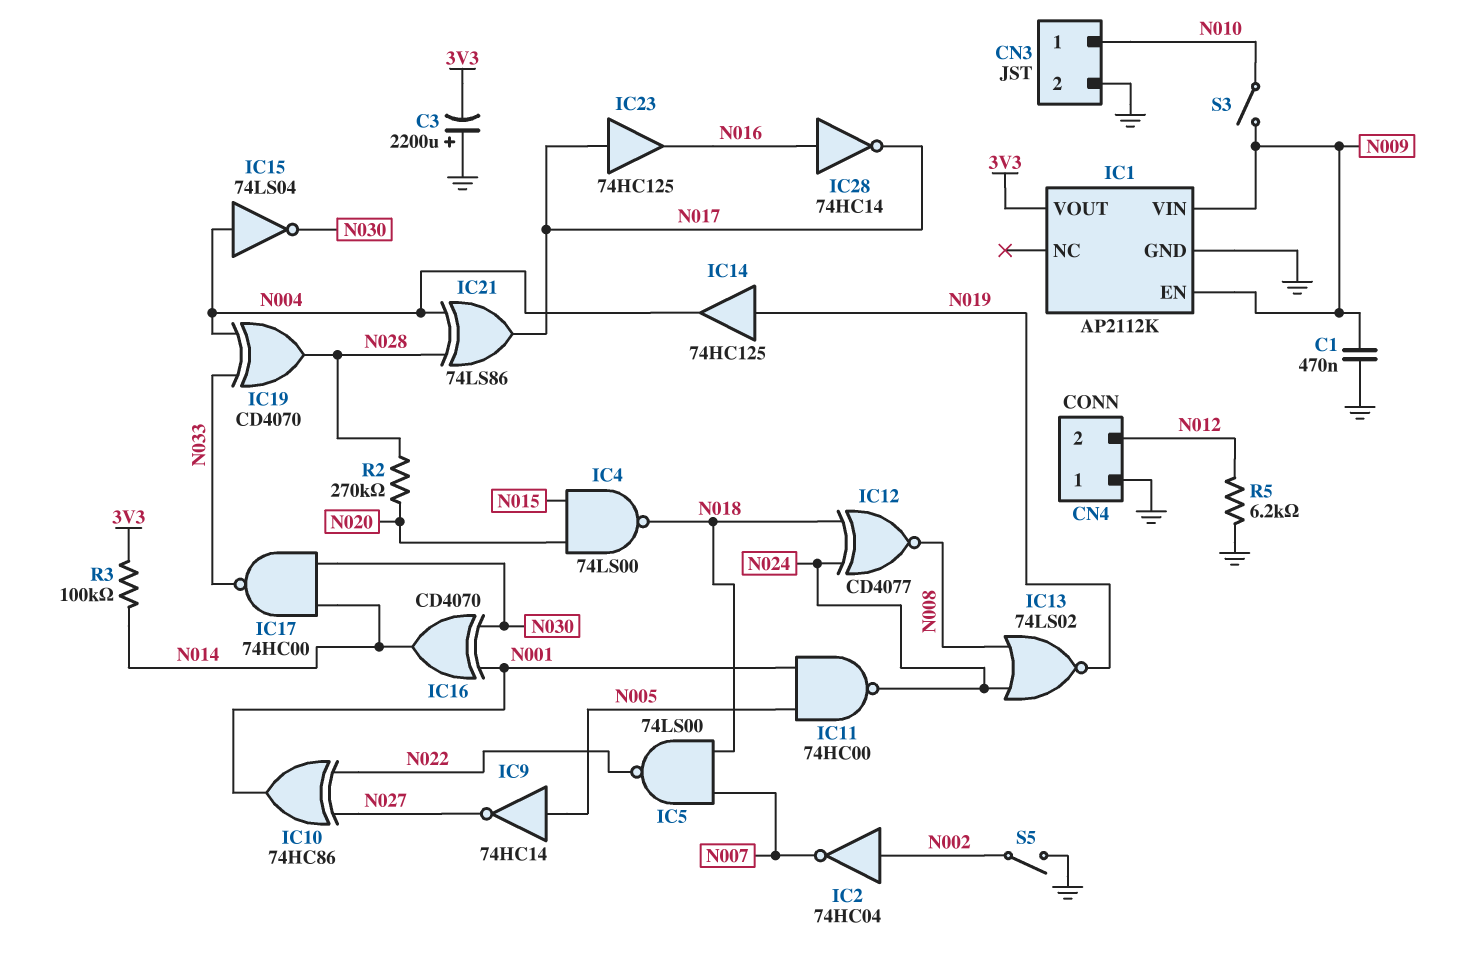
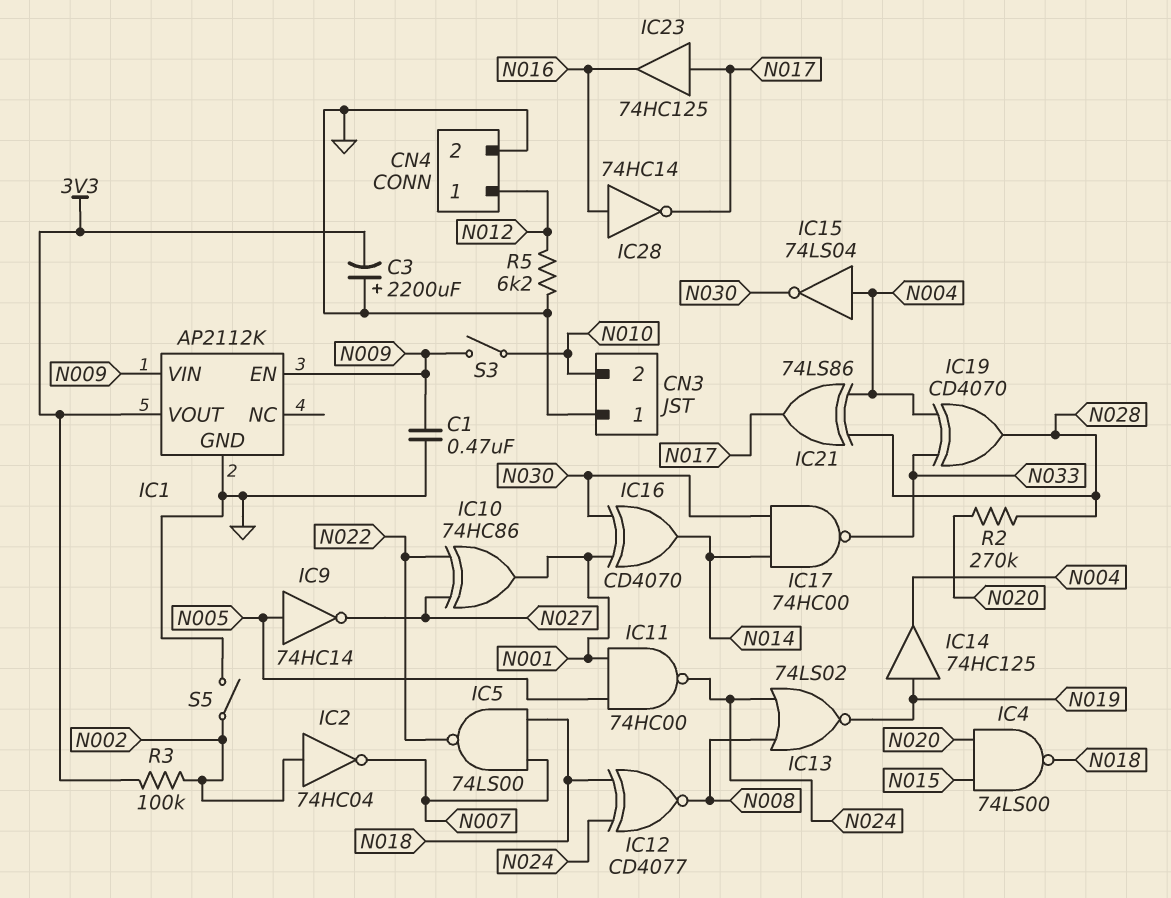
CN3 pin 1: N010 -> GND
CN3 pin 2: GND -> N010
CN4 pin 1: GND -> N012
CN4 pin 2: N012 -> GND
R3: 100k (3V3, N014) -> 100k (3V3, N002)

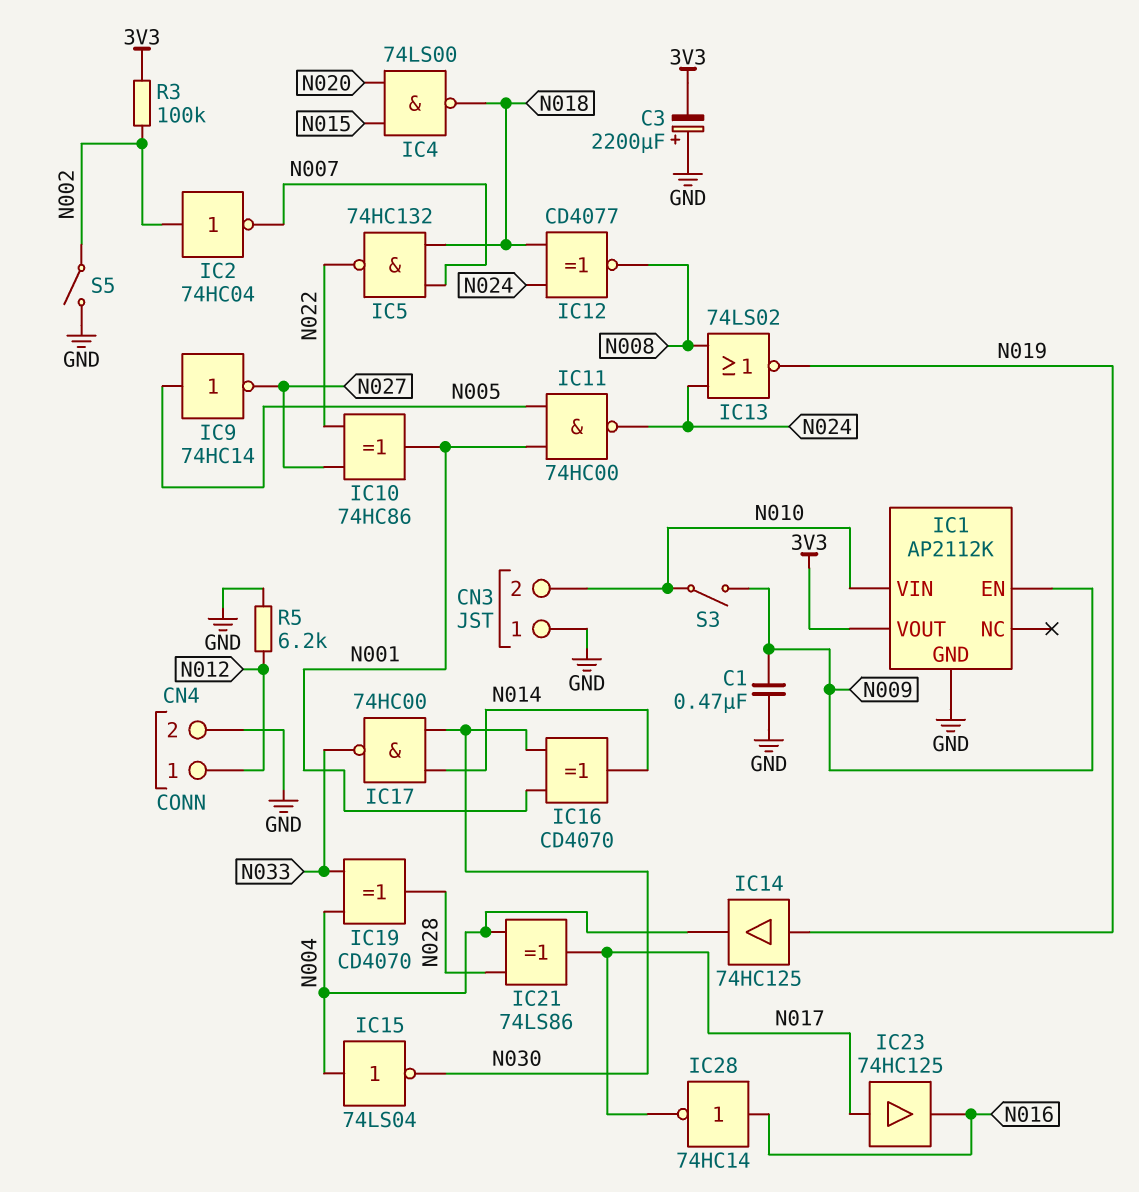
IC1 pin VIN: N009 -> N010
IC5: NAND 74LS00 (in N007, in N018, out N022) -> NAND 74HC132 (in N007, in N018, out N022)
R2: 270k (N020, N028) -> none

